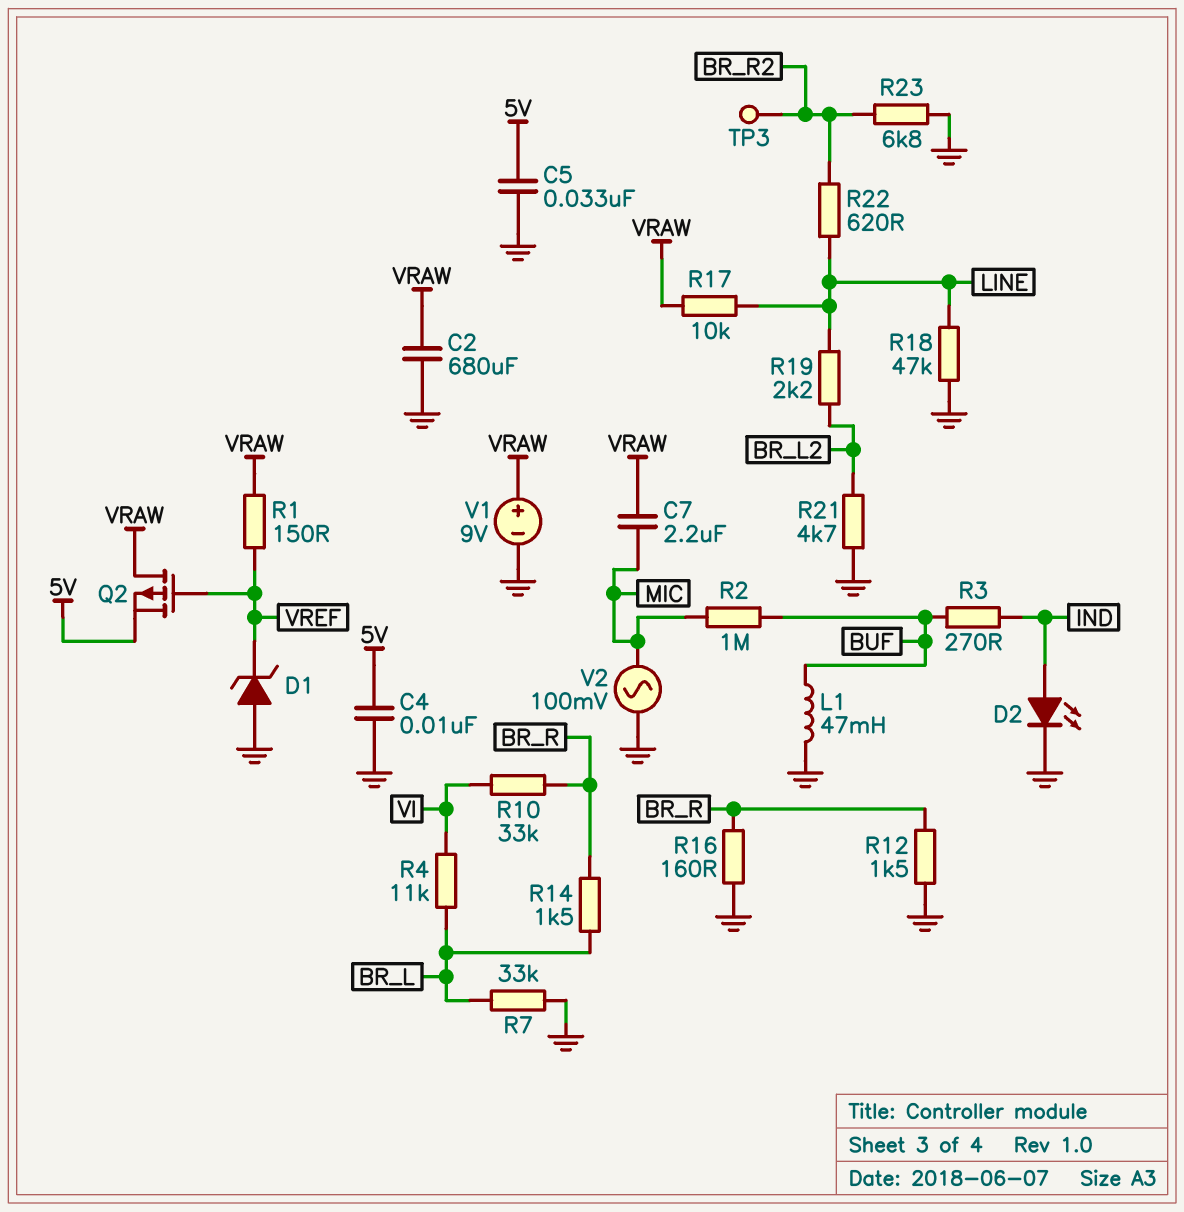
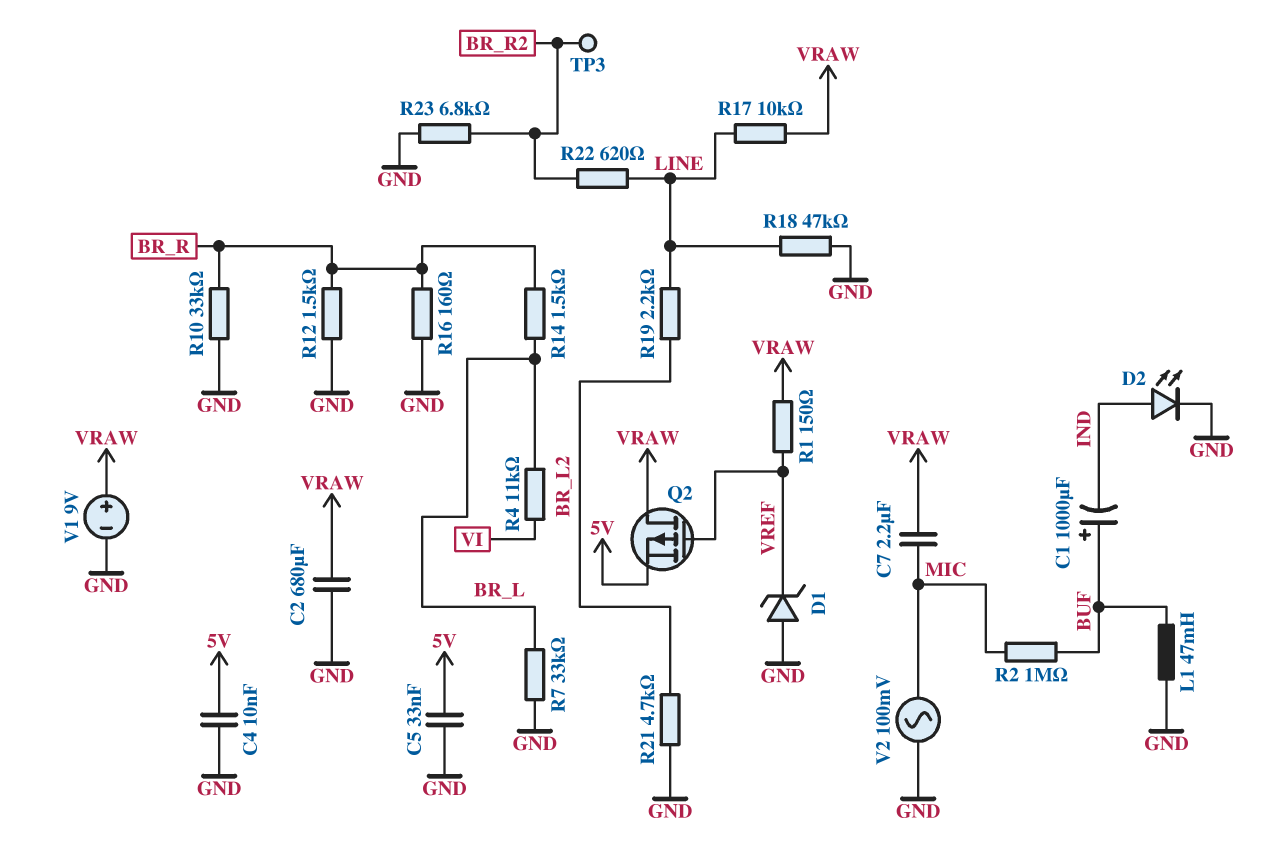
C1: none -> 1000uF (plus BUF, minus IND)
R3: 270 (BUF, IND) -> none
R10: 33k (BR_R, VI) -> 33k (BR_R, GND)

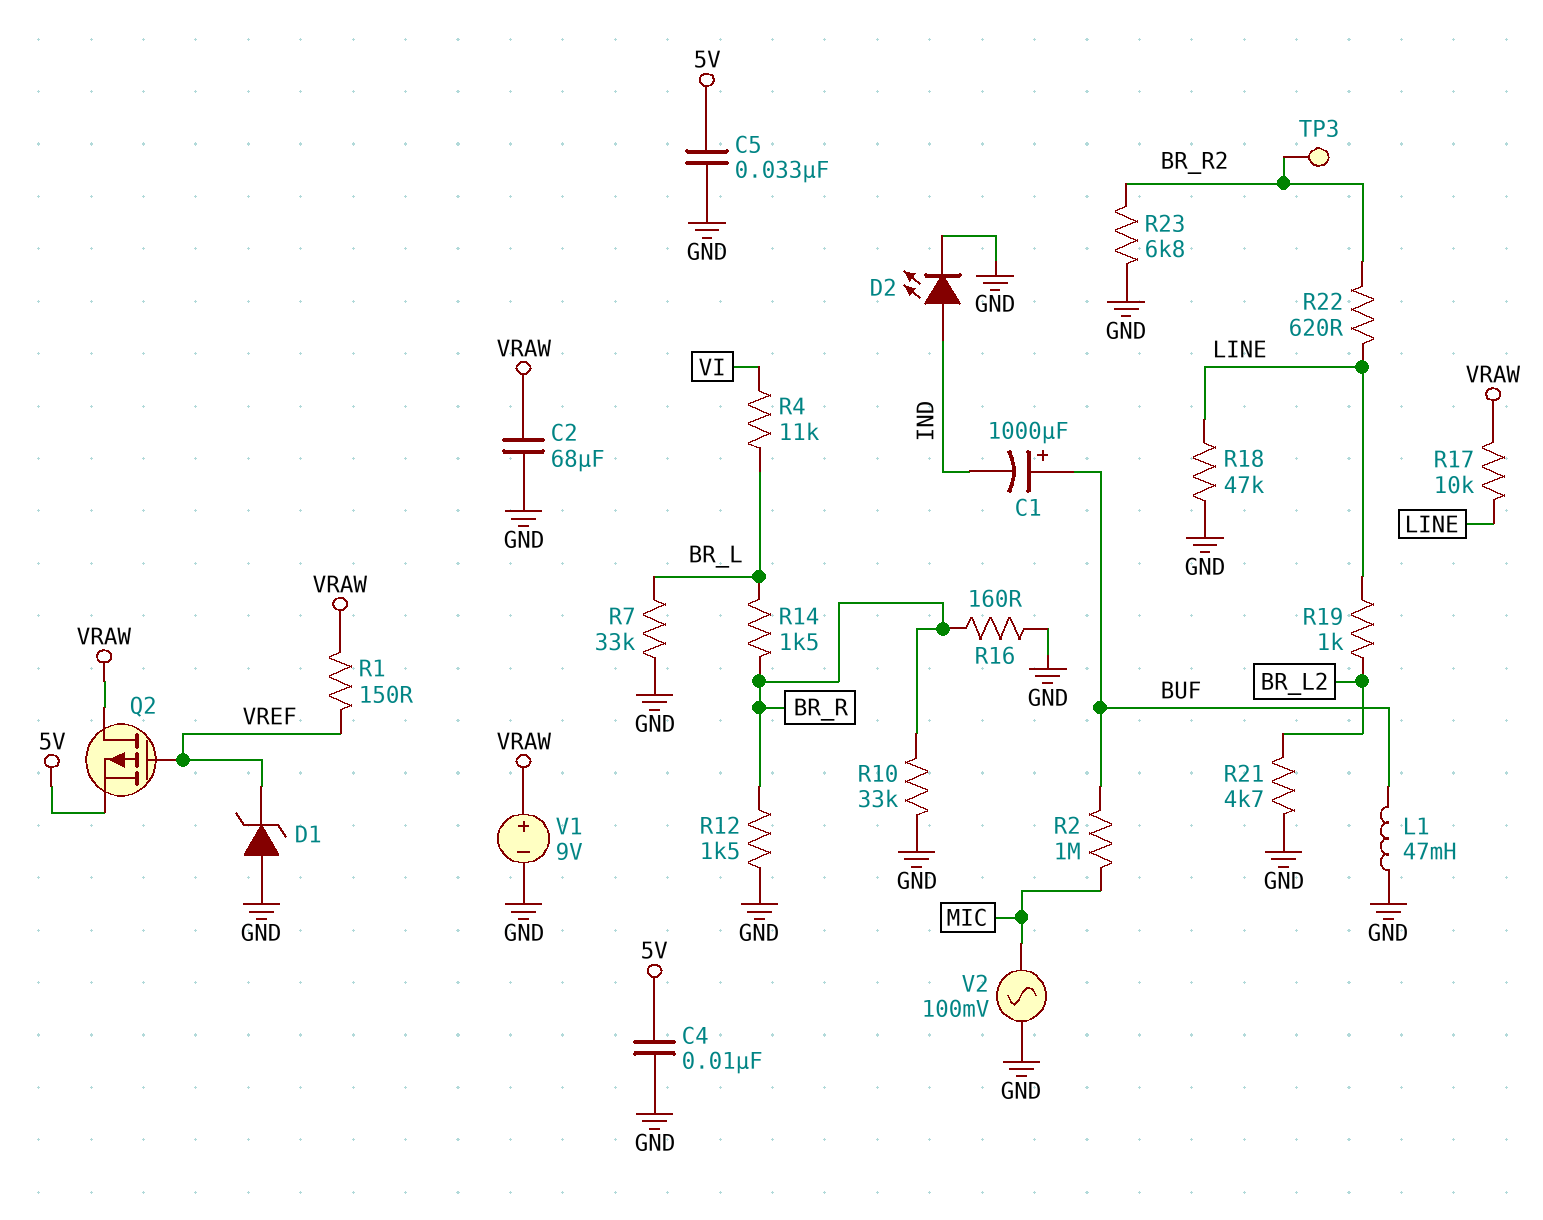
C2: 680uF (GND, VRAW) -> 68uF (GND, VRAW)
C7: 2.2uF (MIC, VRAW) -> none
R19: 2.2k (BR_L2, LINE) -> 1k (BR_L2, LINE)

